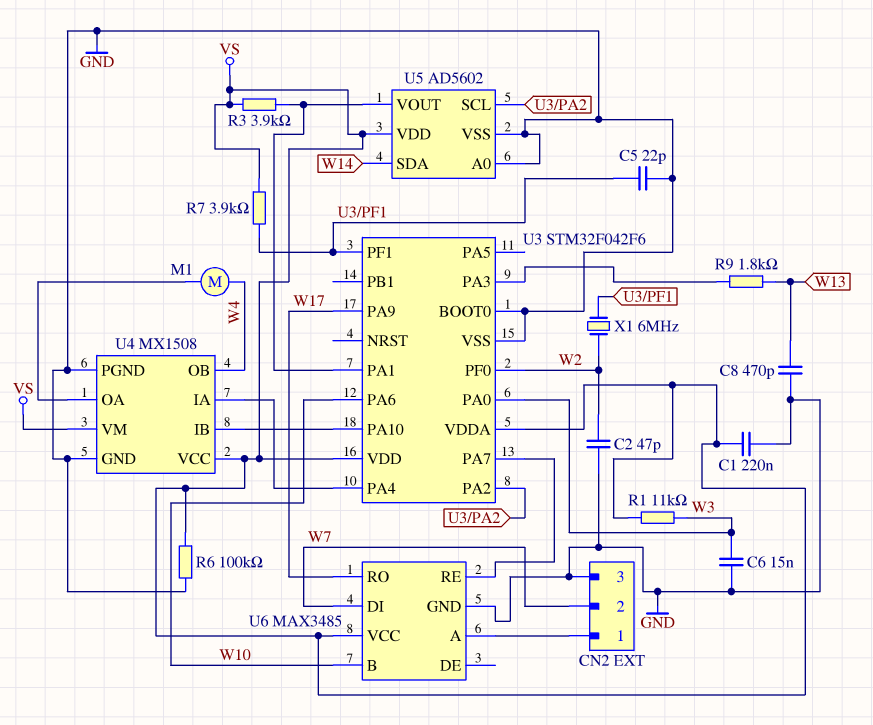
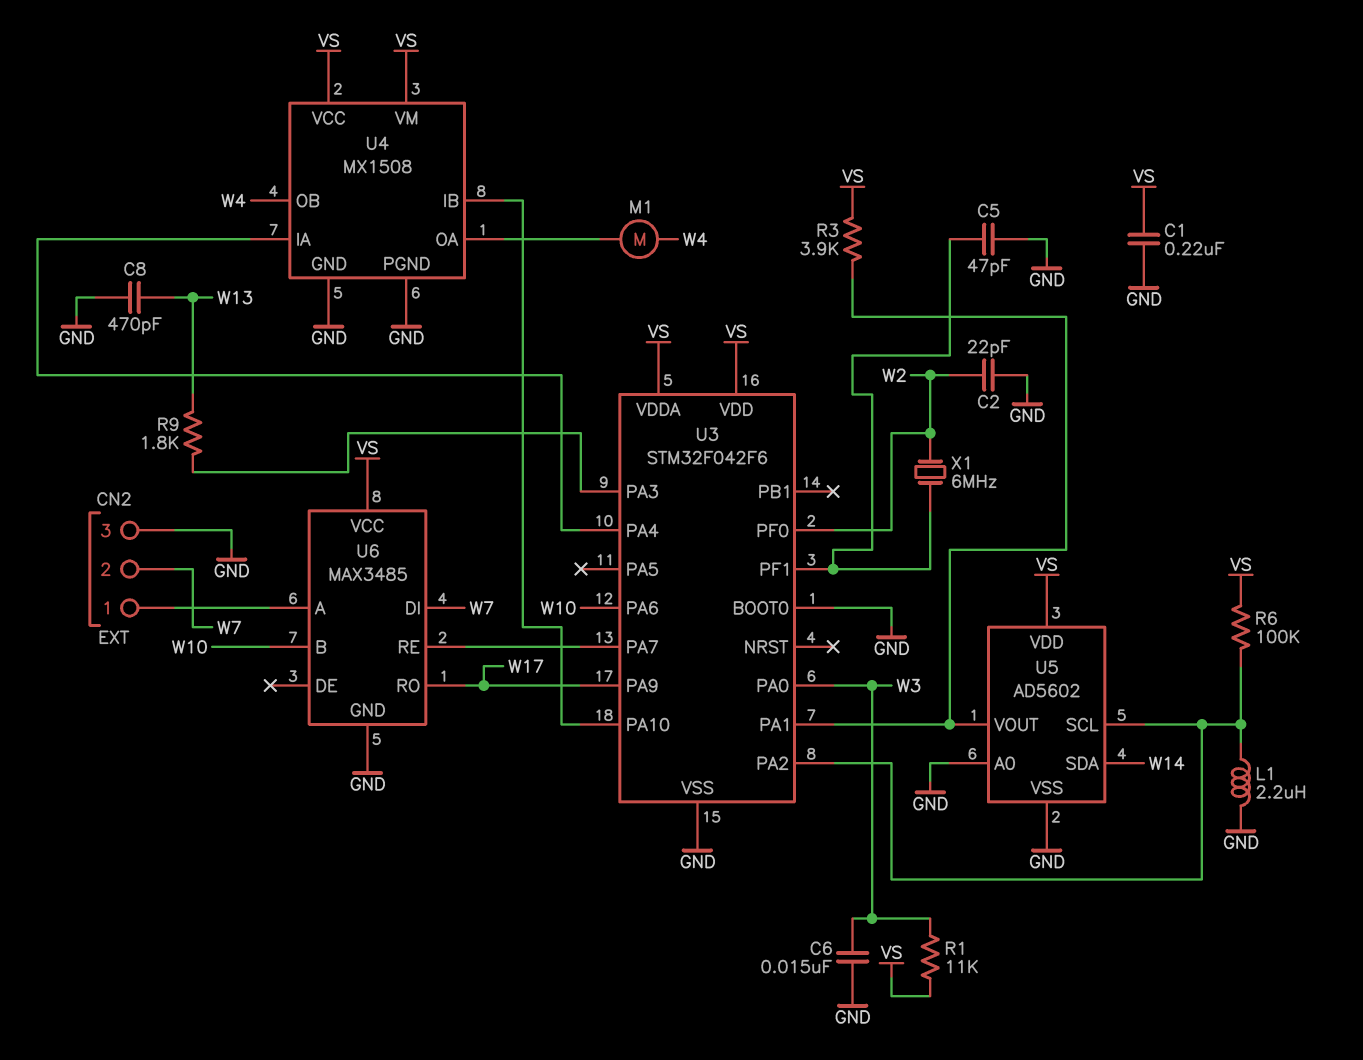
C2: 47pF (GND, W2) -> 22pF (GND, W2)
C5: 22pF (GND, U3/PF1) -> 47pF (GND, U3/PF1)
L1: none -> 2.2uH (GND, U3/PA2)
R6: 100k (GND, VS) -> 100k (U3/PA2, VS)
R7: 3.9k (U3/PF1, VS) -> none

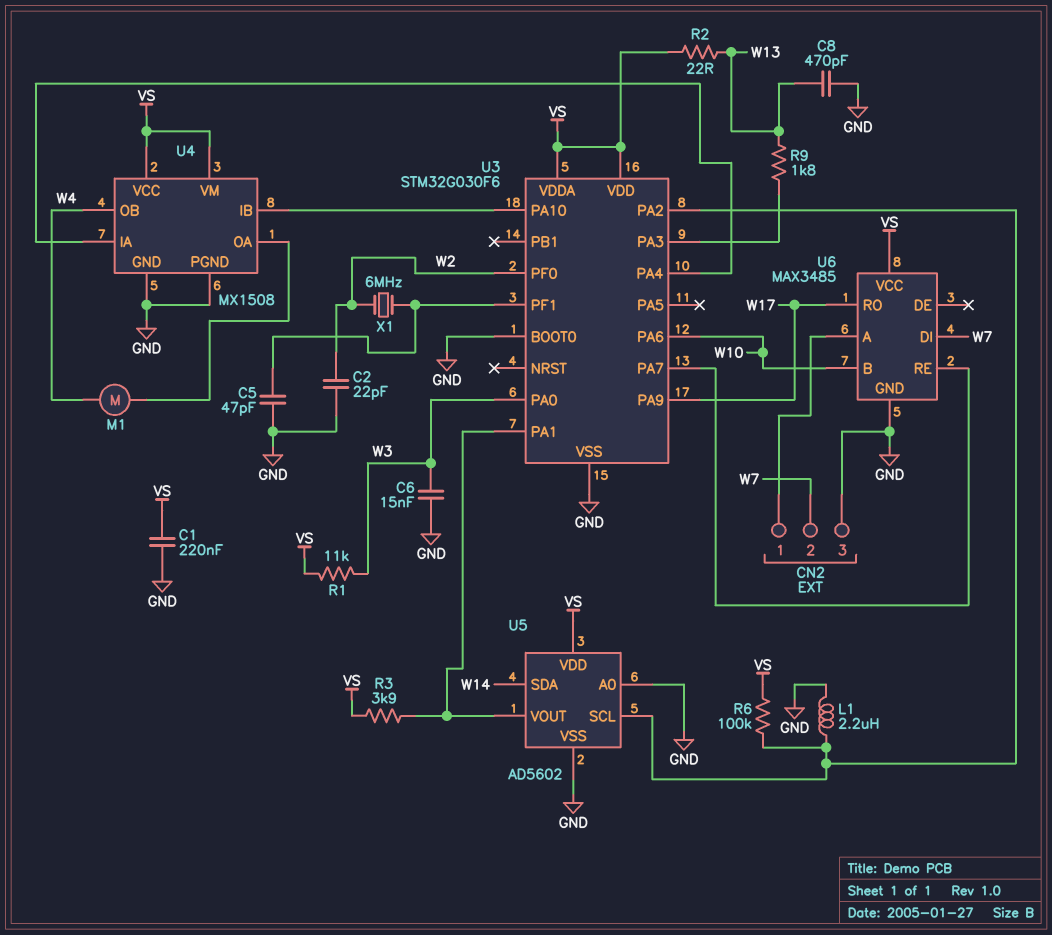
R2: none -> 22 (VS, W13)
U3: STM32F042F6 -> STM32G030F6

